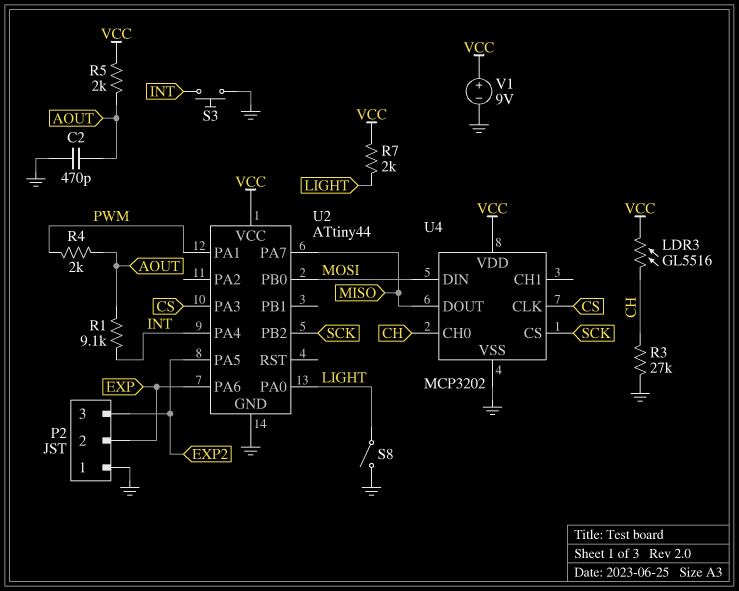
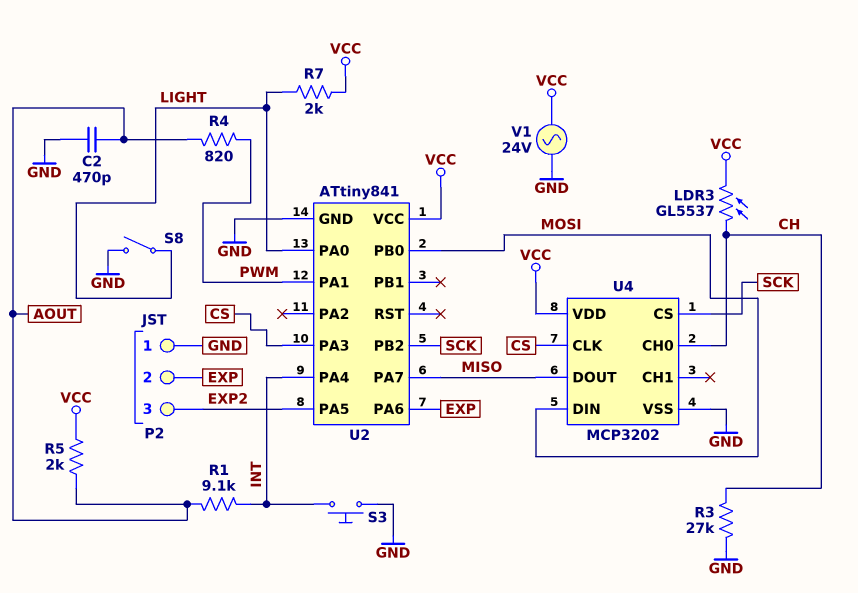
LDR3: GL5516 (CH, VCC) -> GL5537 (CH, VCC)
R4: 2k (AOUT, PWM) -> 820 (AOUT, PWM)
U2: ATtiny44 -> ATtiny841
V1: 9V (plus VCC, minus GND) -> AC 24V (GND, VCC)

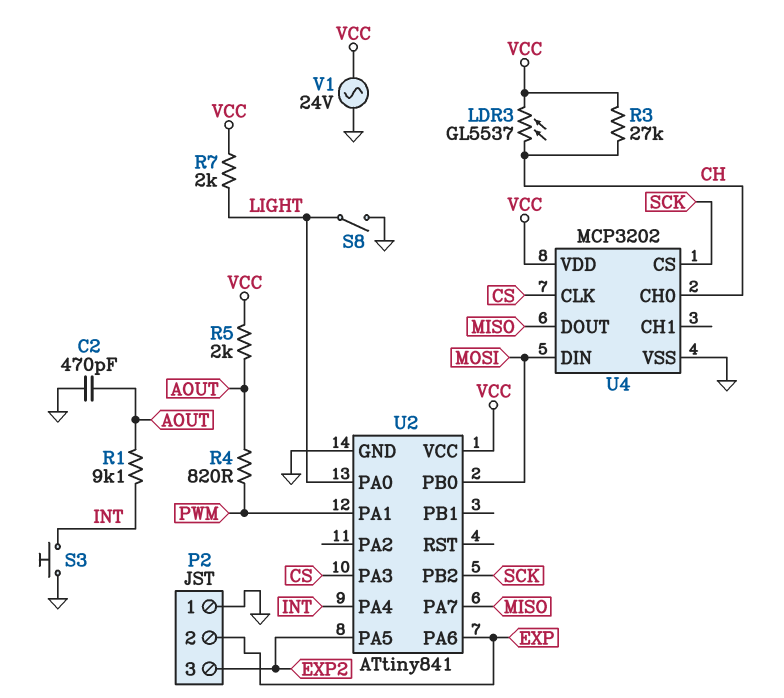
R3: 27k (CH, GND) -> 27k (CH, VCC)

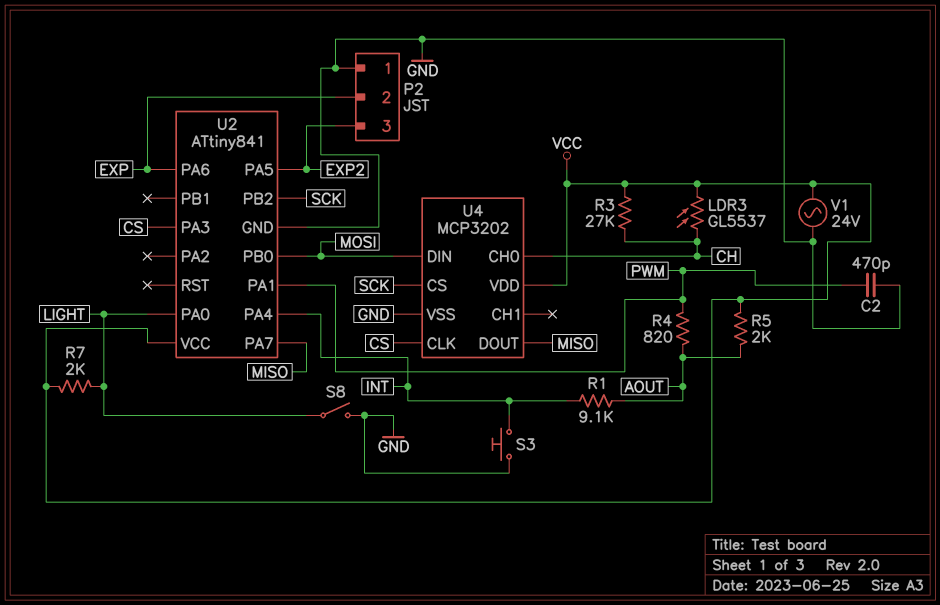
C2: 470pF (AOUT, GND) -> 470pF (GND, PWM)

